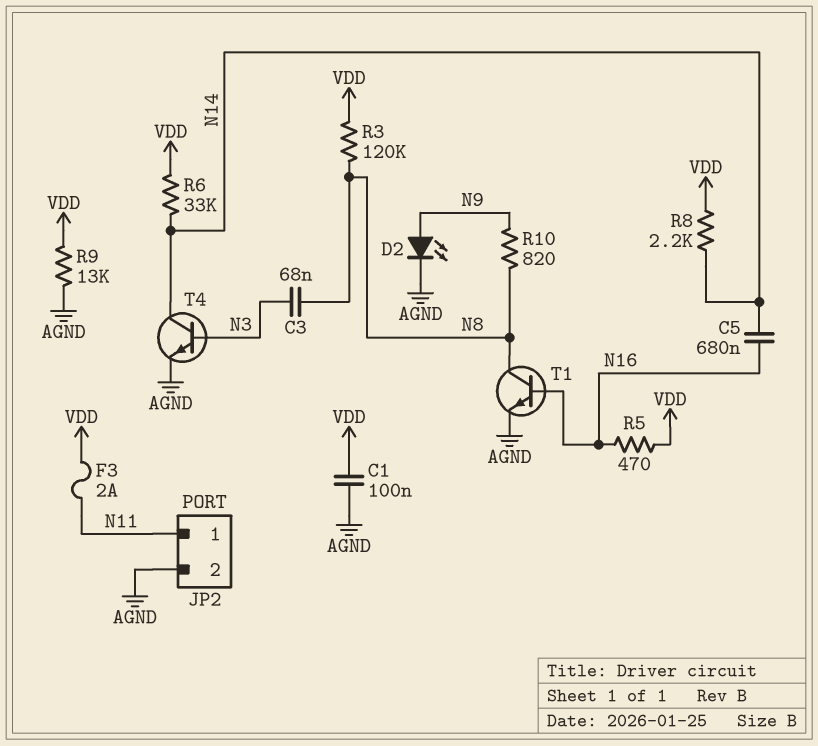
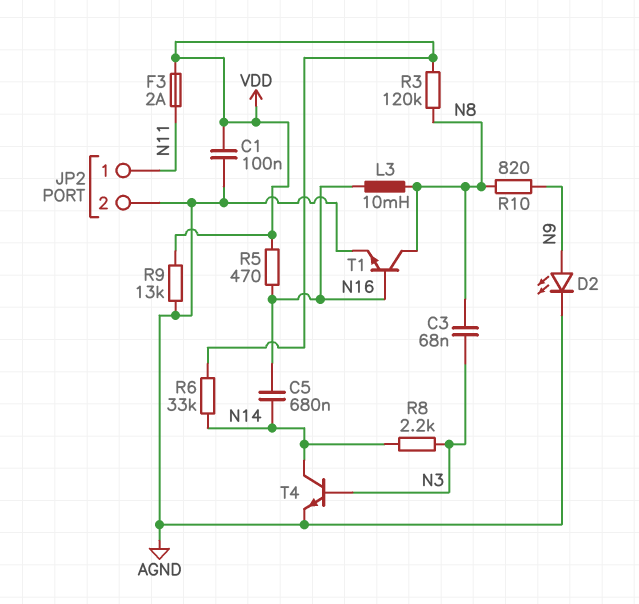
L3: none -> 10mH (N8, N16)
R8: 2.2k (N14, VDD) -> 2.2k (N3, N14)

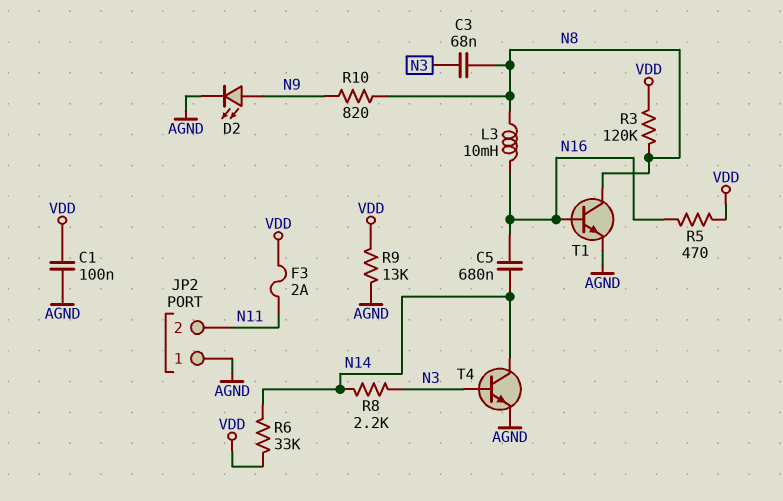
JP2 pin 1: N11 -> AGND
JP2 pin 2: AGND -> N11

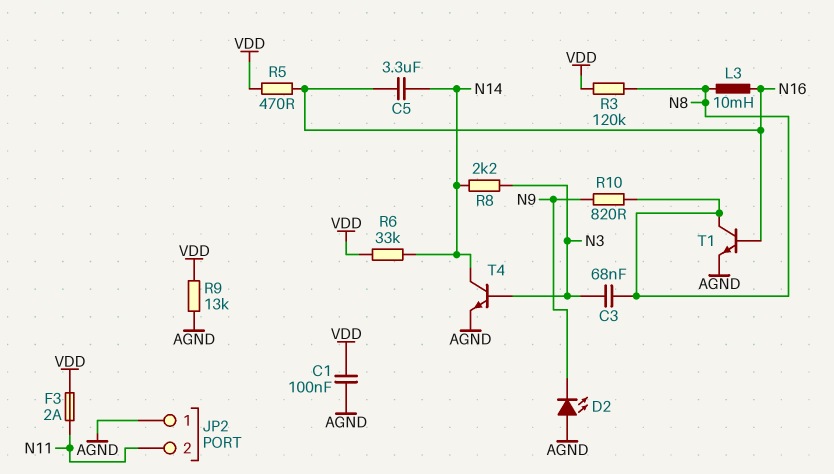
C5: 680nF (N14, N16) -> 3.3uF (N14, N16)
D2: LED (A N9, K AGND) -> LED (A AGND, K N9)

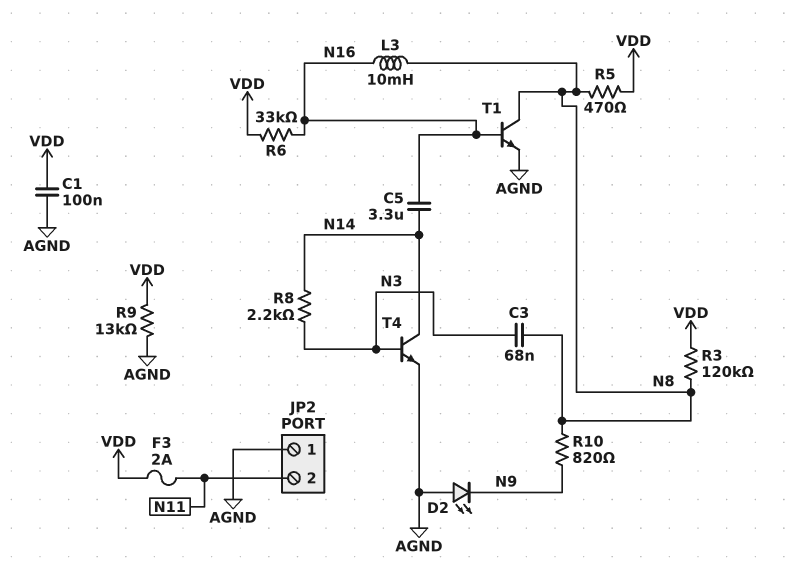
R5: 470 (N16, VDD) -> 470 (N8, VDD)
R6: 33k (N14, VDD) -> 33k (N16, VDD)

